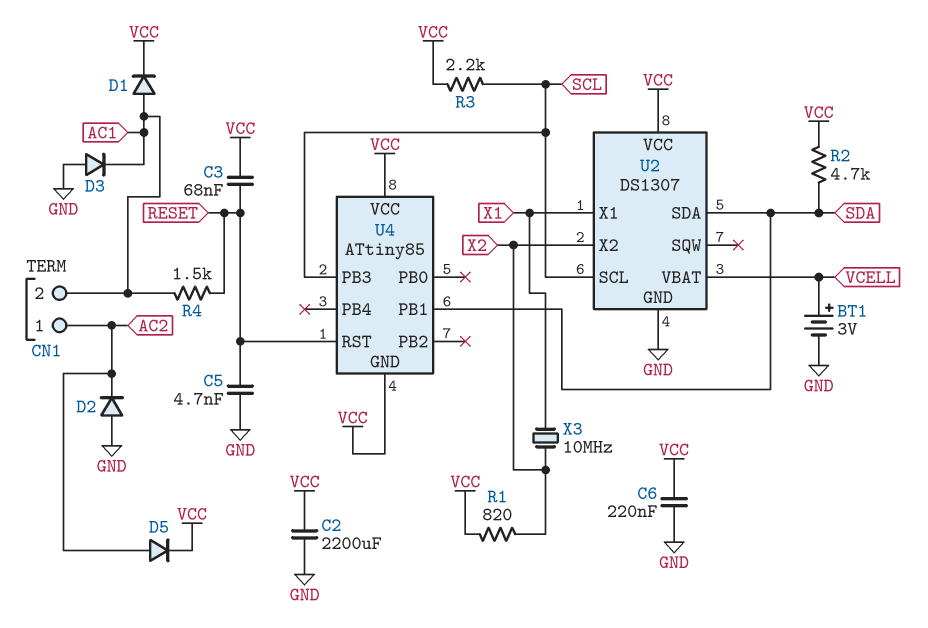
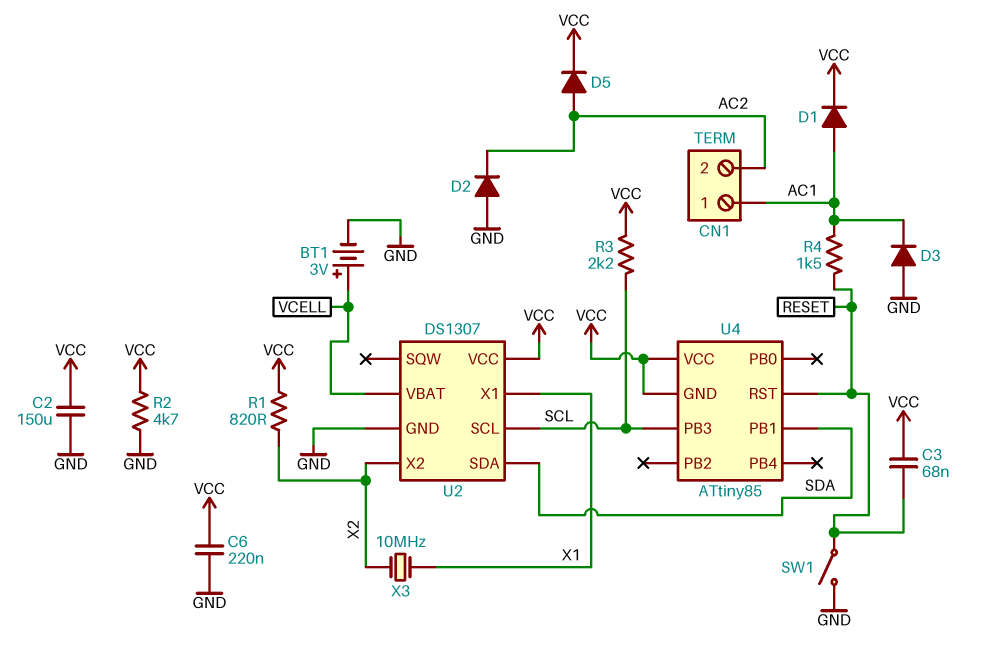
C2: 2200uF (GND, VCC) -> 150uF (GND, VCC)
C5: 4.7nF (GND, RESET) -> none
CN1 pin 1: AC2 -> AC1
CN1 pin 2: AC1 -> AC2
R2: 4.7k (SDA, VCC) -> 4.7k (GND, VCC)
SW1: none -> switch (GND, RESET)

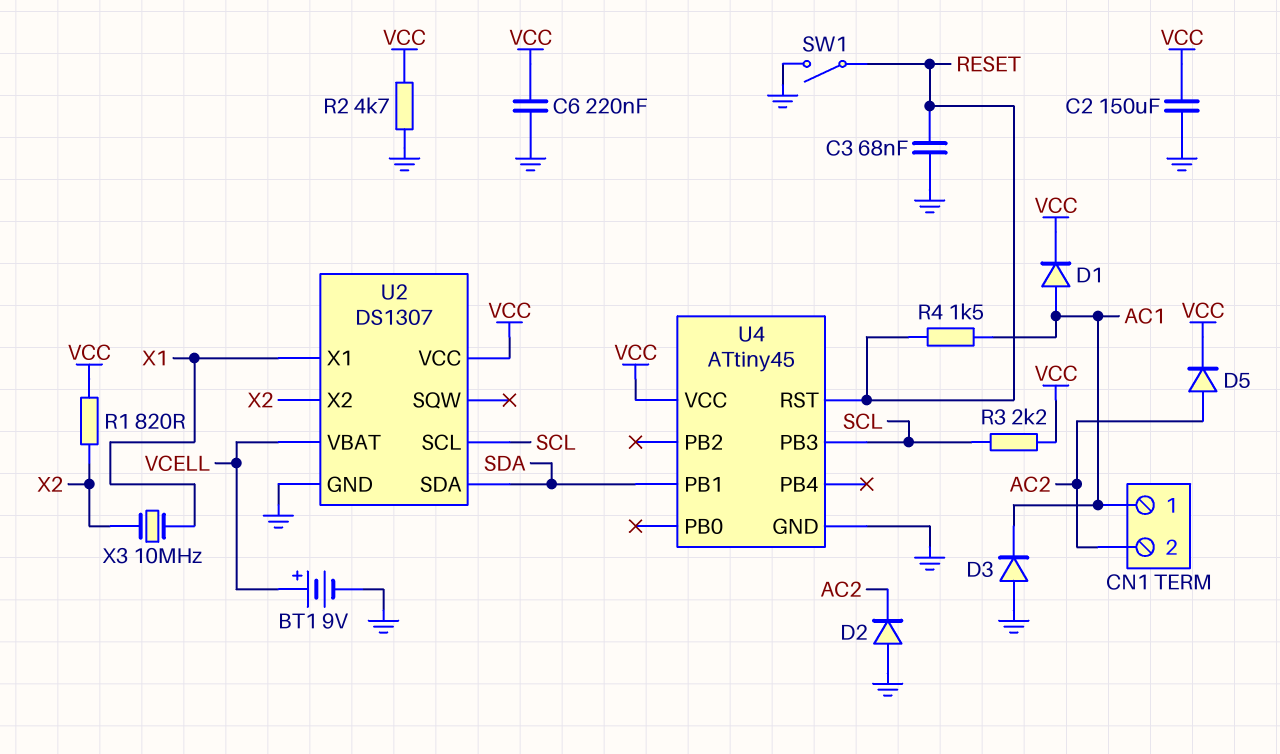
BT1: 3V (plus VCELL, minus GND) -> 9V (plus VCELL, minus GND)
C3: 68nF (RESET, VCC) -> 68nF (GND, RESET)
U4: ATtiny85 -> ATtiny45
U4 pin GND: VCC -> GND

